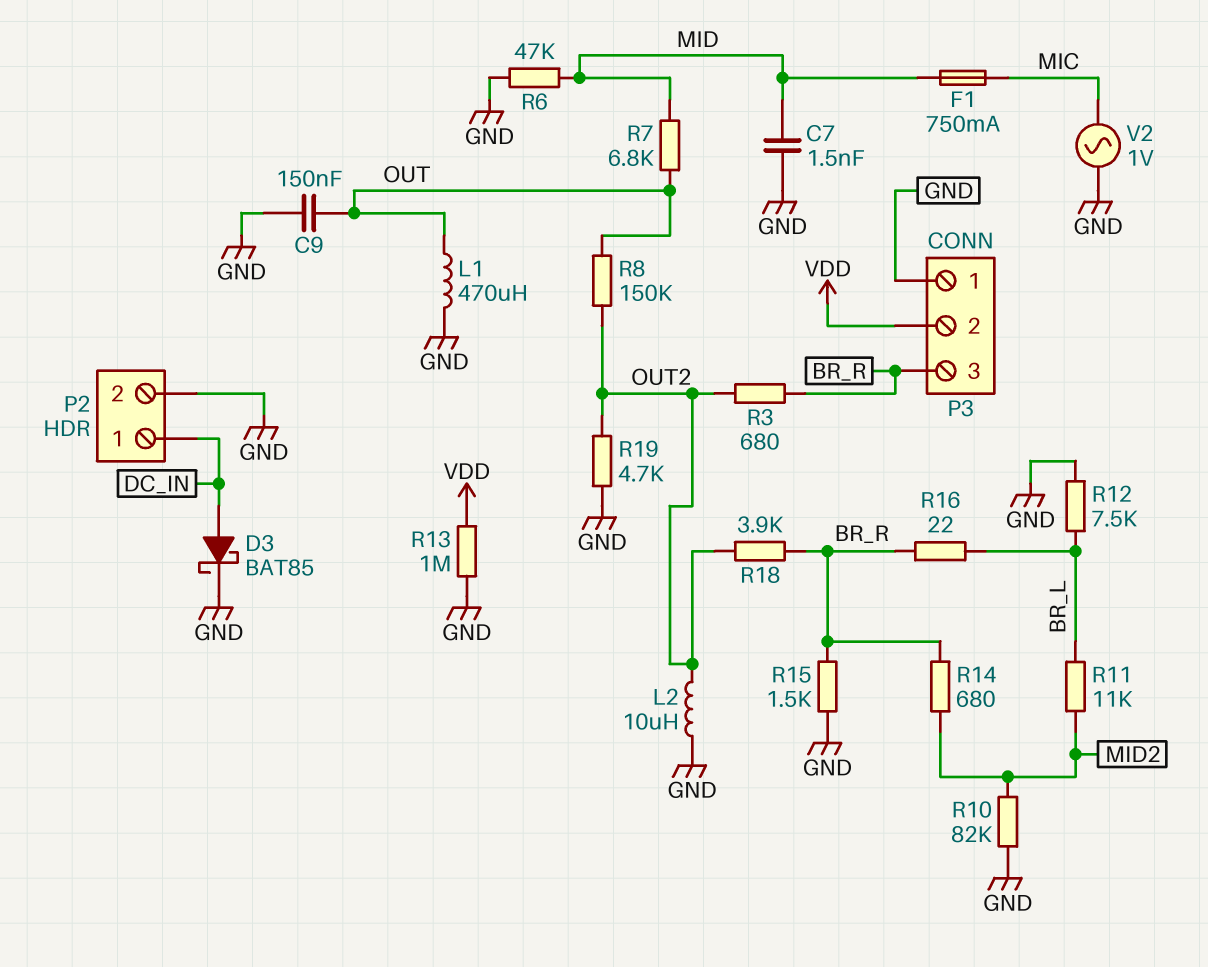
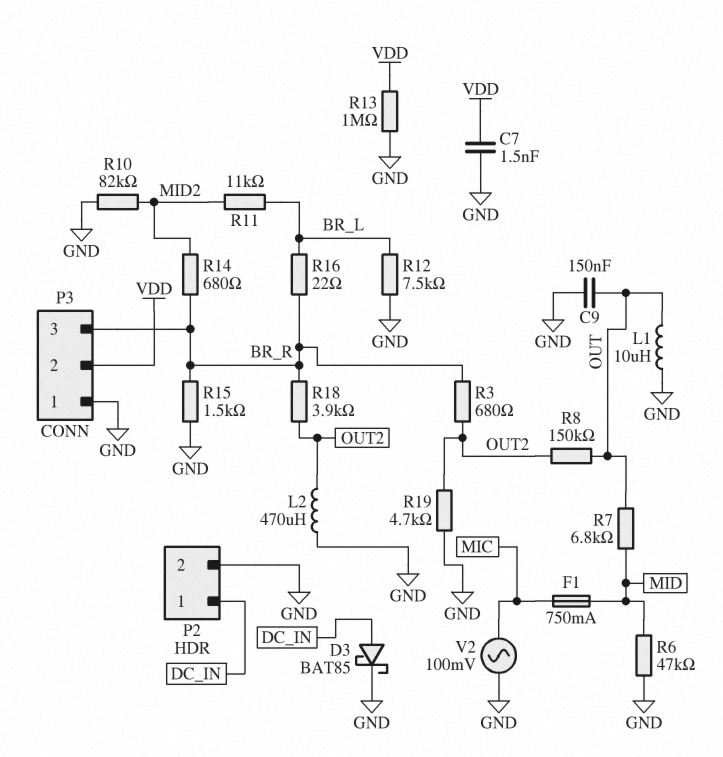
C7: 1.5nF (GND, MID) -> 1.5nF (GND, VDD)
L1: 470uH (GND, OUT) -> 10uH (GND, OUT)
L2: 10uH (GND, OUT2) -> 470uH (GND, OUT2)
V2: AC 1V (GND, MIC) -> AC 100mV (GND, MIC)

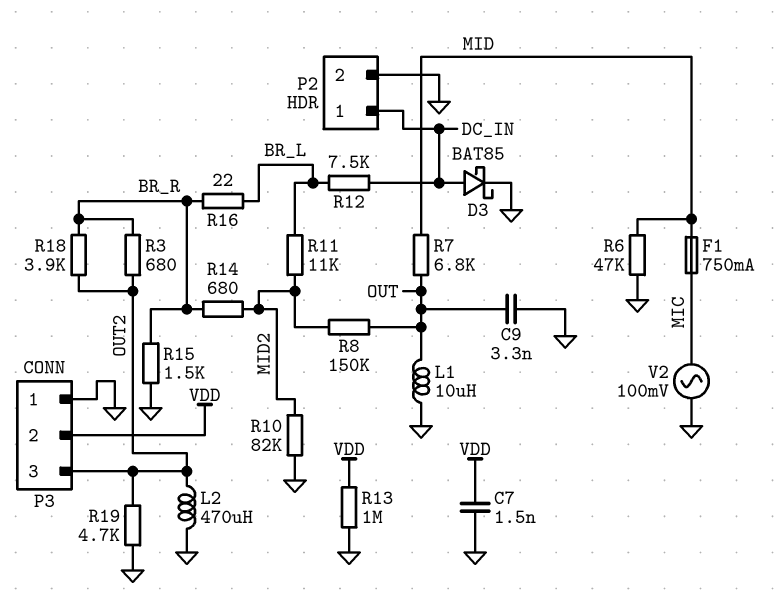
C9: 150nF (GND, OUT) -> 3.3nF (GND, OUT)
P3 pin 3: BR_R -> OUT2
R8: 150k (OUT, OUT2) -> 150k (MID2, OUT)
R12: 7.5k (BR_L, GND) -> 7.5k (BR_L, DC_IN)

